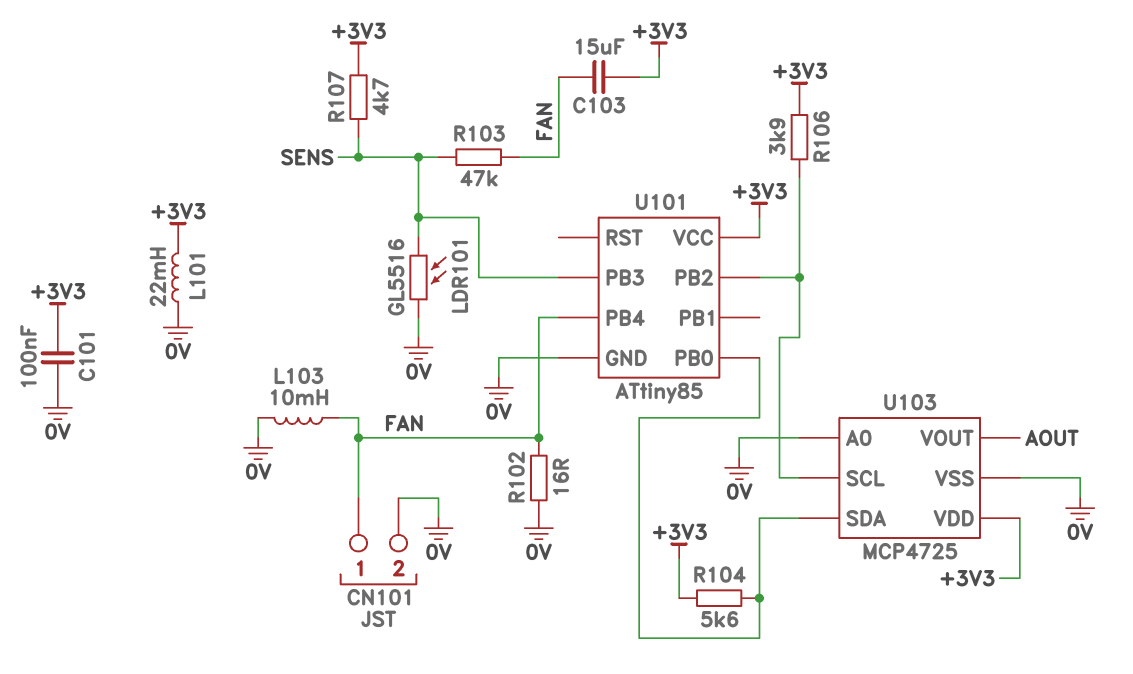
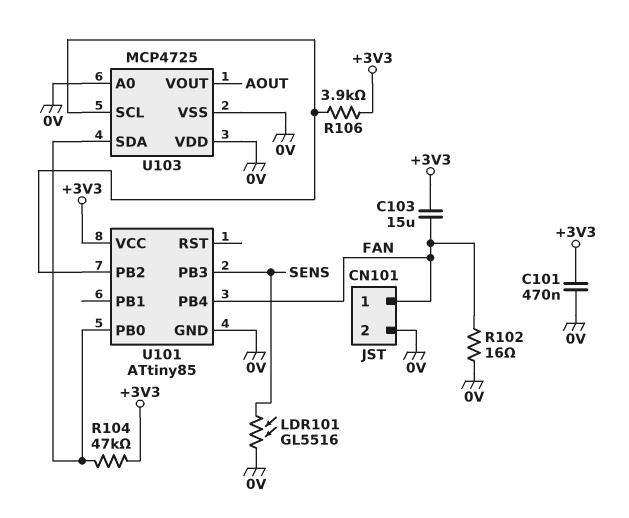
C101: 100nF (+3V3, 0V) -> 470nF (+3V3, 0V)
L101: 22mH (+3V3, 0V) -> none
L103: 10mH (0V, FAN) -> none
R103: 47k (FAN, SENS) -> none
R104: 5.6k (+3V3, U101/PB0) -> 47k (+3V3, U101/PB0)
R107: 4.7k (+3V3, SENS) -> none
U103 pin VDD: +3V3 -> 0V

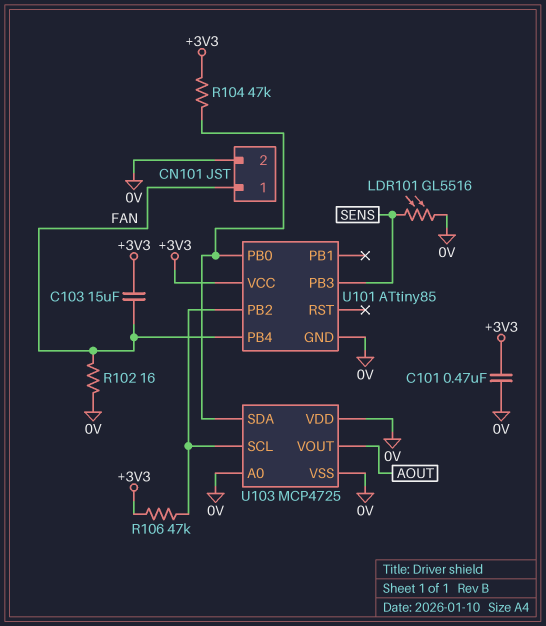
R106: 3.9k (+3V3, U101/PB2) -> 47k (+3V3, U101/PB2)

